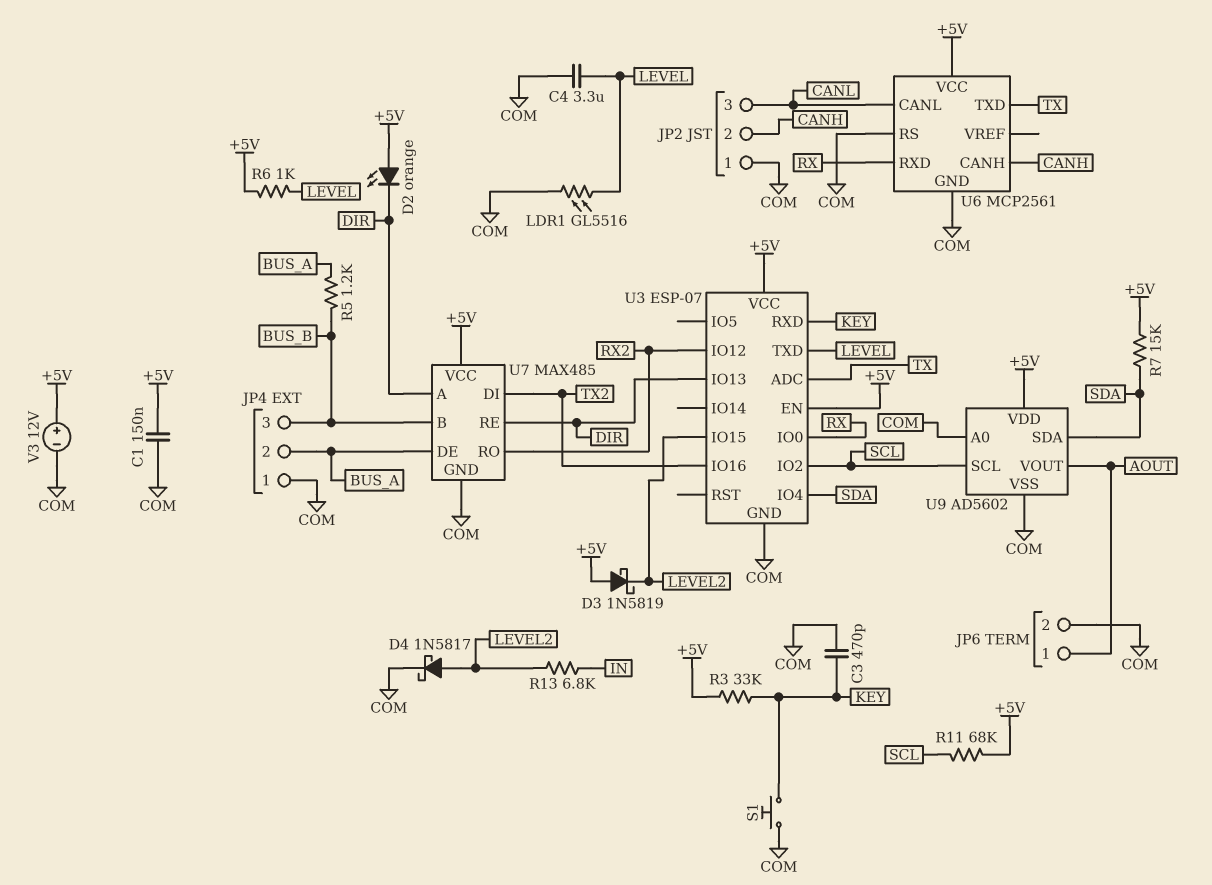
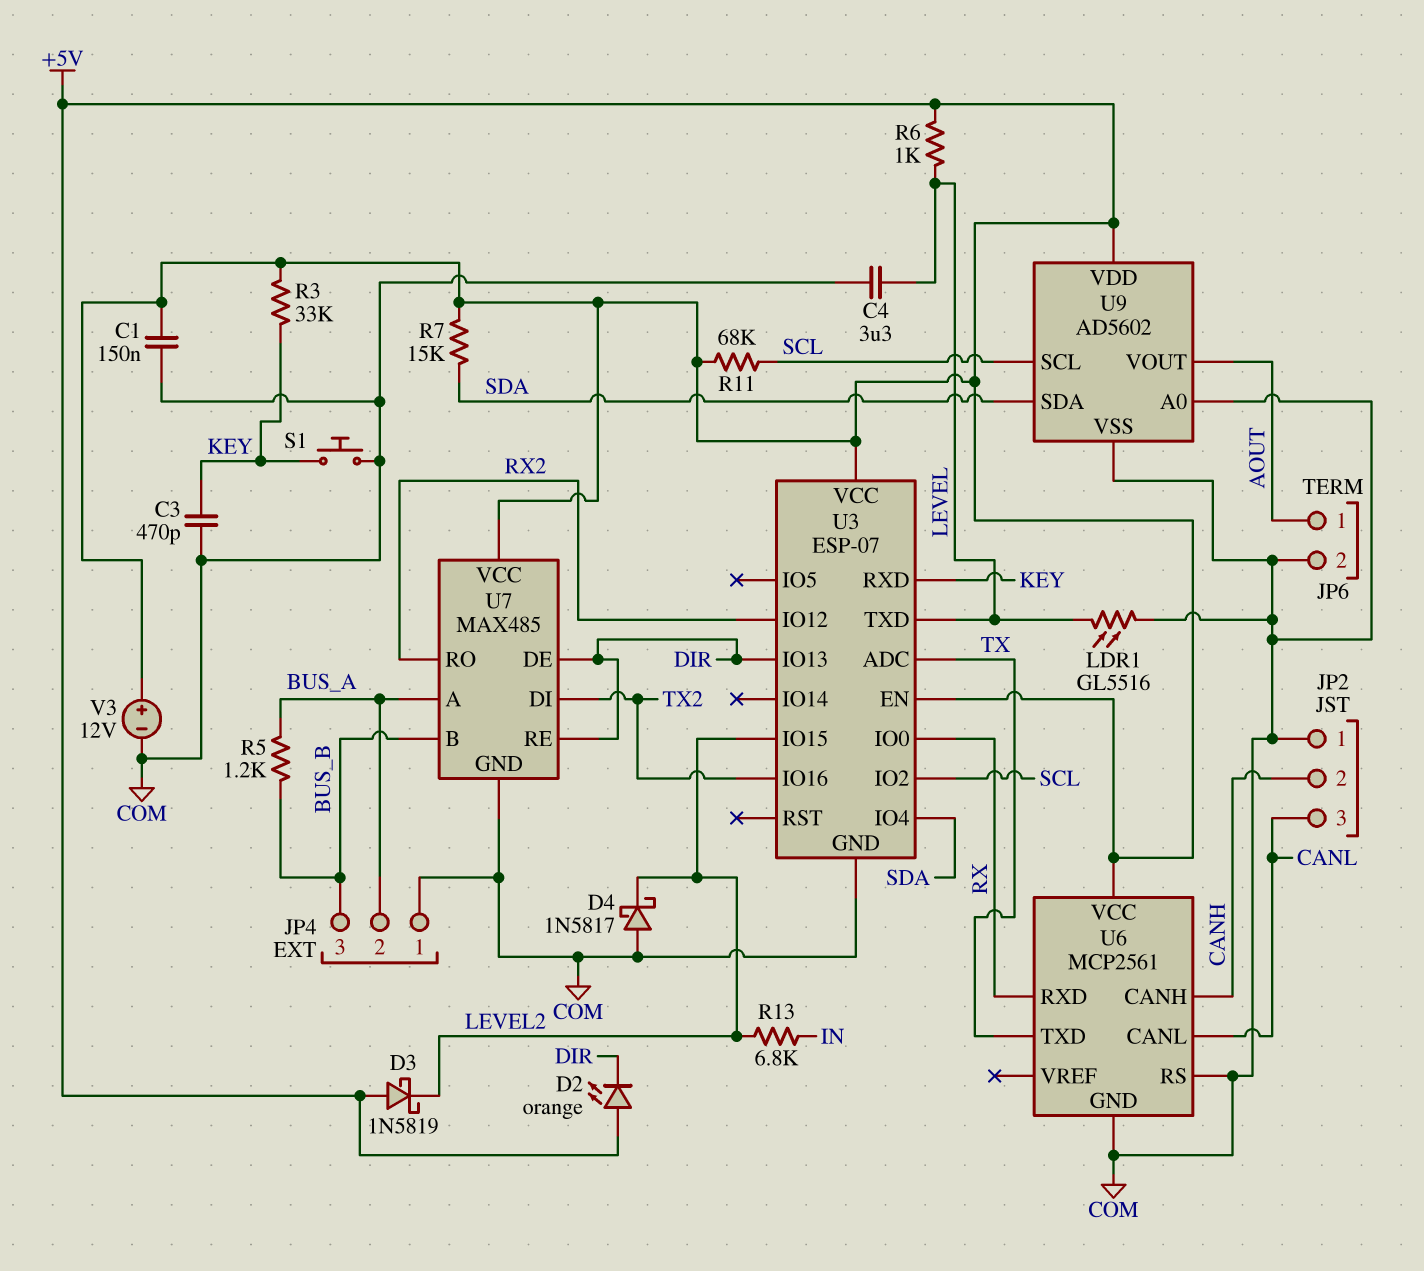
D4: schottky 1N5817 (A LEVEL2, K COM) -> schottky 1N5817 (A COM, K LEVEL2)
U7 pin A: DIR -> BUS_A
U7 pin DE: BUS_A -> DIR

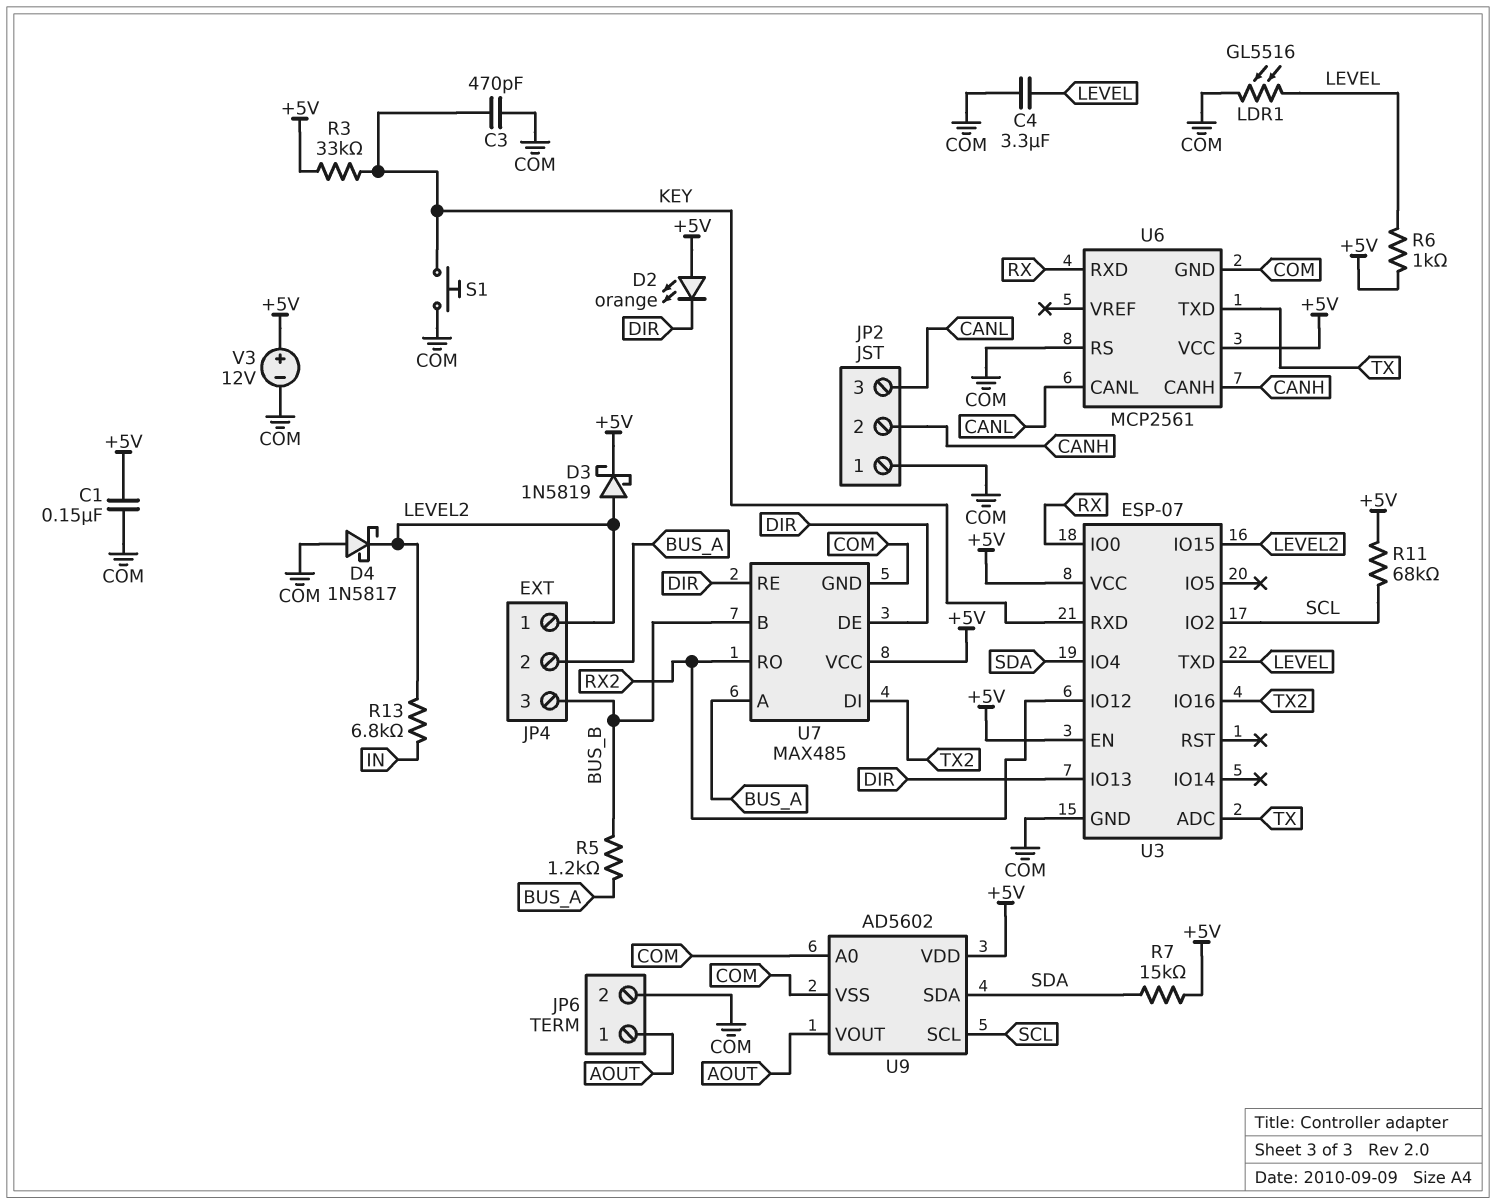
D3: schottky 1N5819 (A +5V, K LEVEL2) -> schottky 1N5819 (A LEVEL2, K +5V)
JP4 pin 1: COM -> LEVEL2

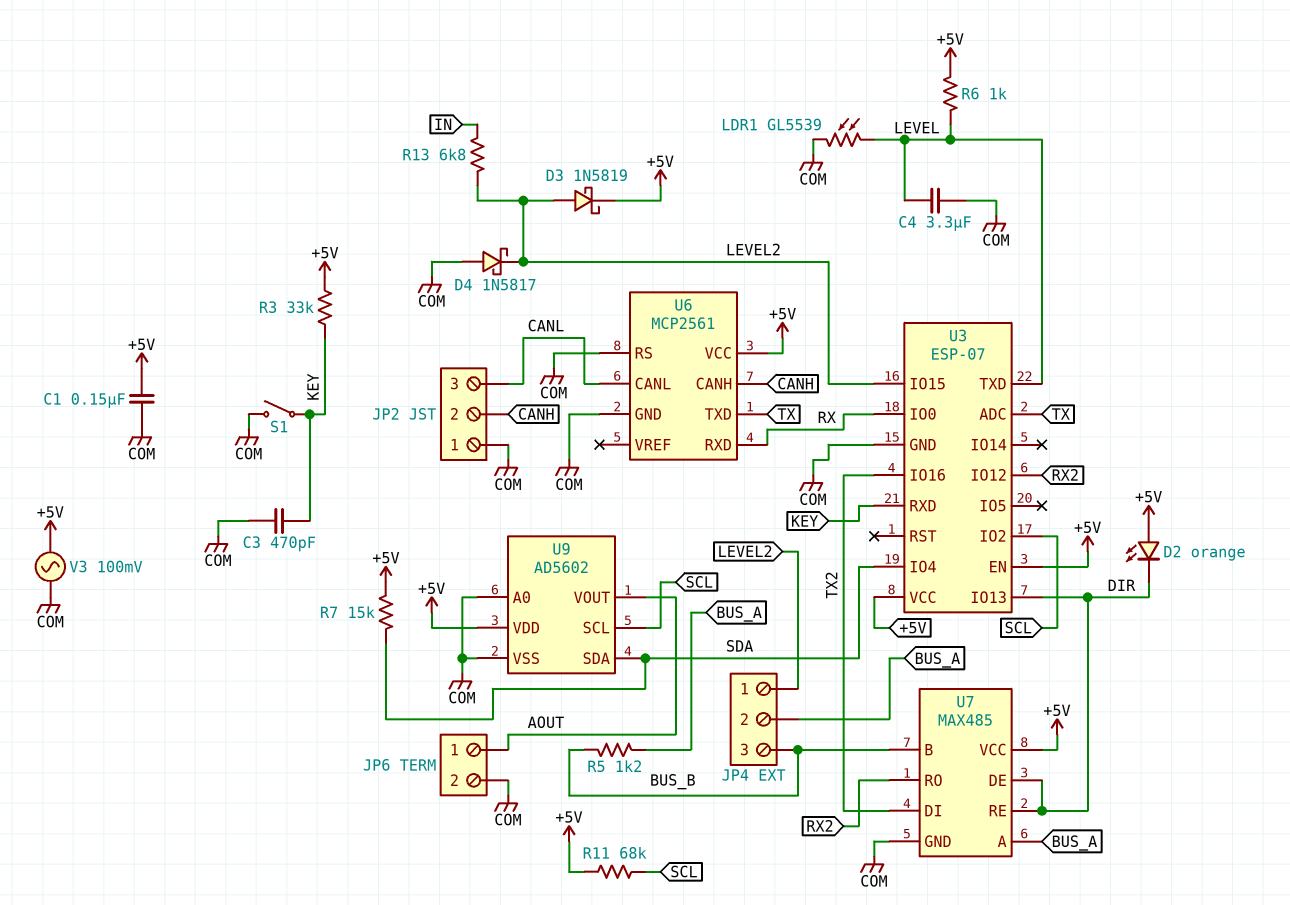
LDR1: GL5516 (COM, LEVEL) -> GL5539 (COM, LEVEL)
S1: button (COM, KEY) -> switch (COM, KEY)
V3: 12V (plus +5V, minus COM) -> AC 100mV (+5V, COM)

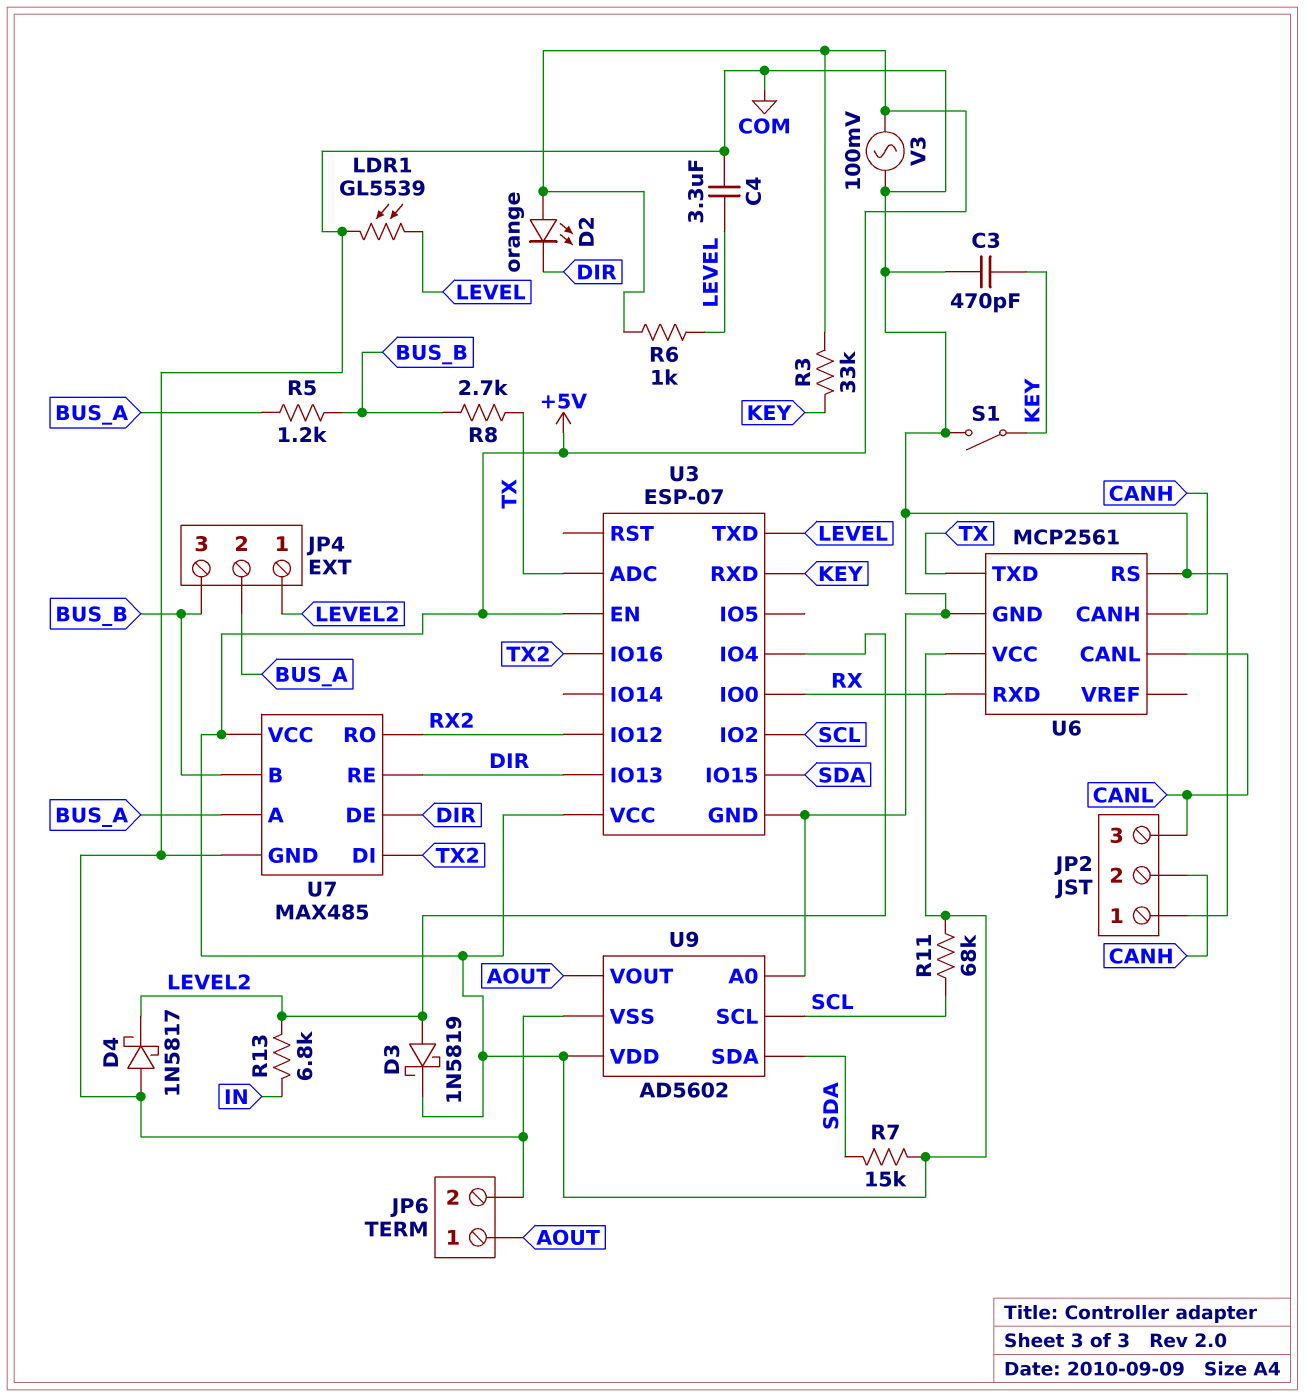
C1: 150nF (+5V, COM) -> none
R8: none -> 2.7k (BUS_B, TX)
U3 pin IO4: SDA -> LEVEL2
U3 pin IO15: LEVEL2 -> SDA

